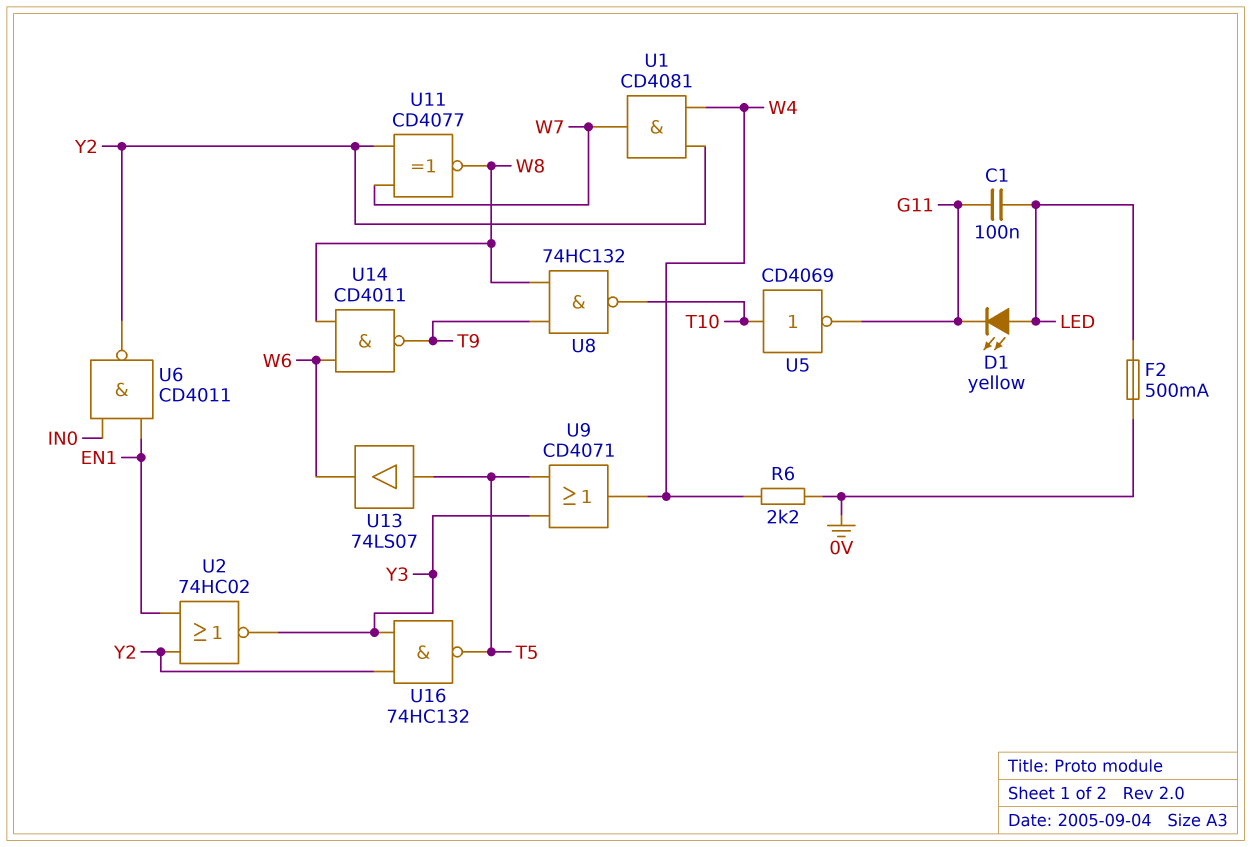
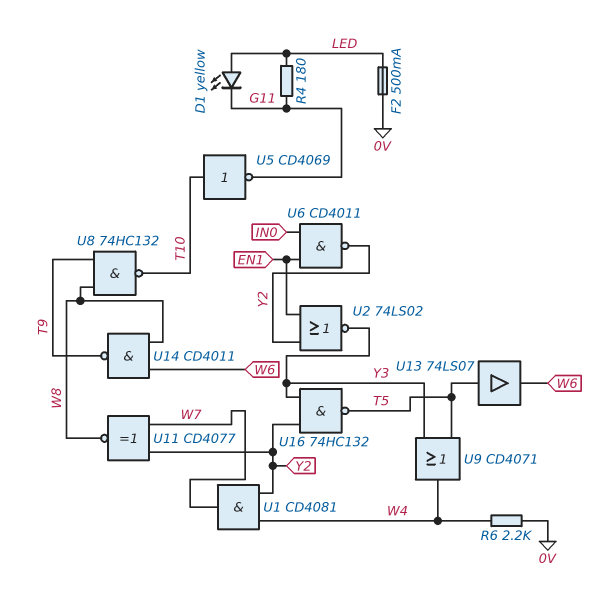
C1: 100nF (G11, LED) -> none
R4: none -> 180 (G11, LED)
U2: NOR 74HC02 (in EN1, in Y2, out Y3) -> NOR 74LS02 (in EN1, in Y2, out Y3)

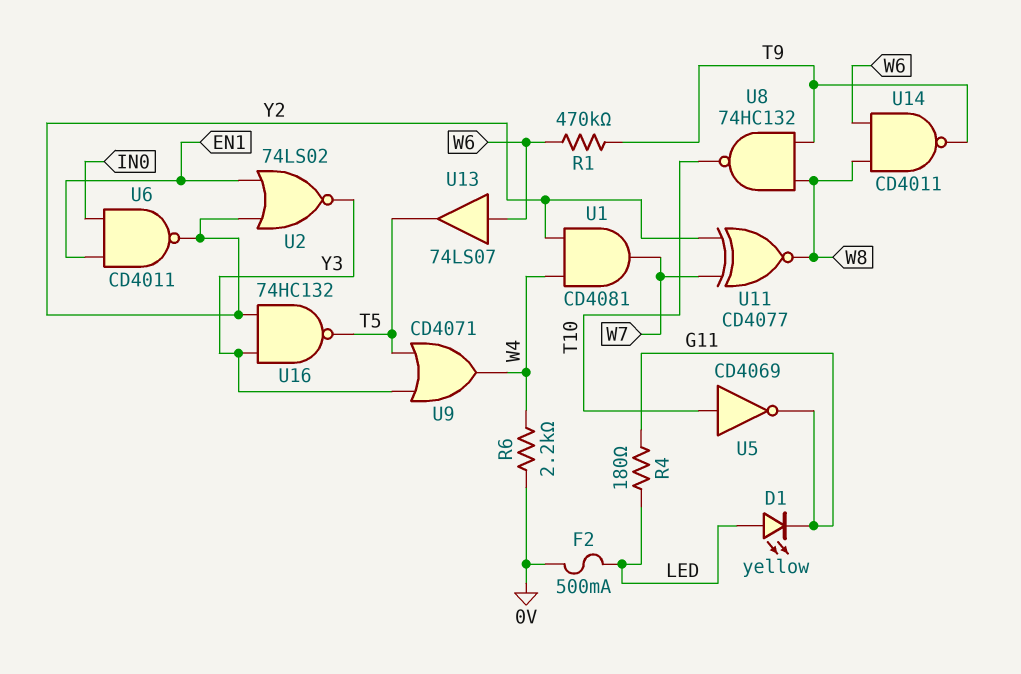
R1: none -> 470k (T9, W6)
U13: buffer 74LS07 (in T5, out W6) -> buffer 74LS07 (in W6, out T5)

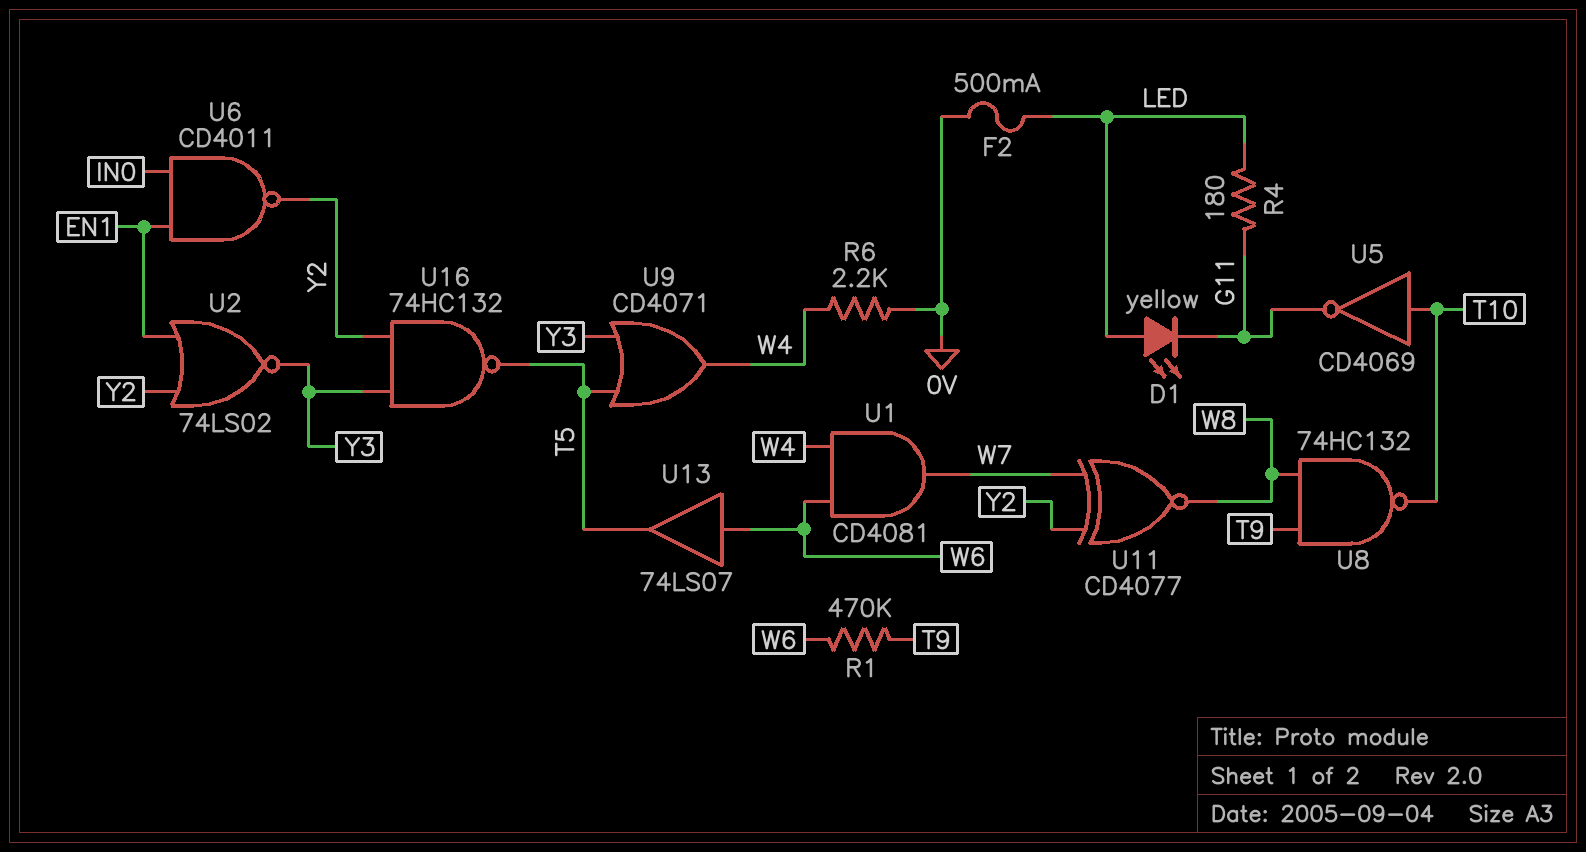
U1: AND CD4081 (in W4, in Y2, out W7) -> AND CD4081 (in W4, in W6, out W7)
U14: NAND CD4011 (in W6, in W8, out T9) -> none

